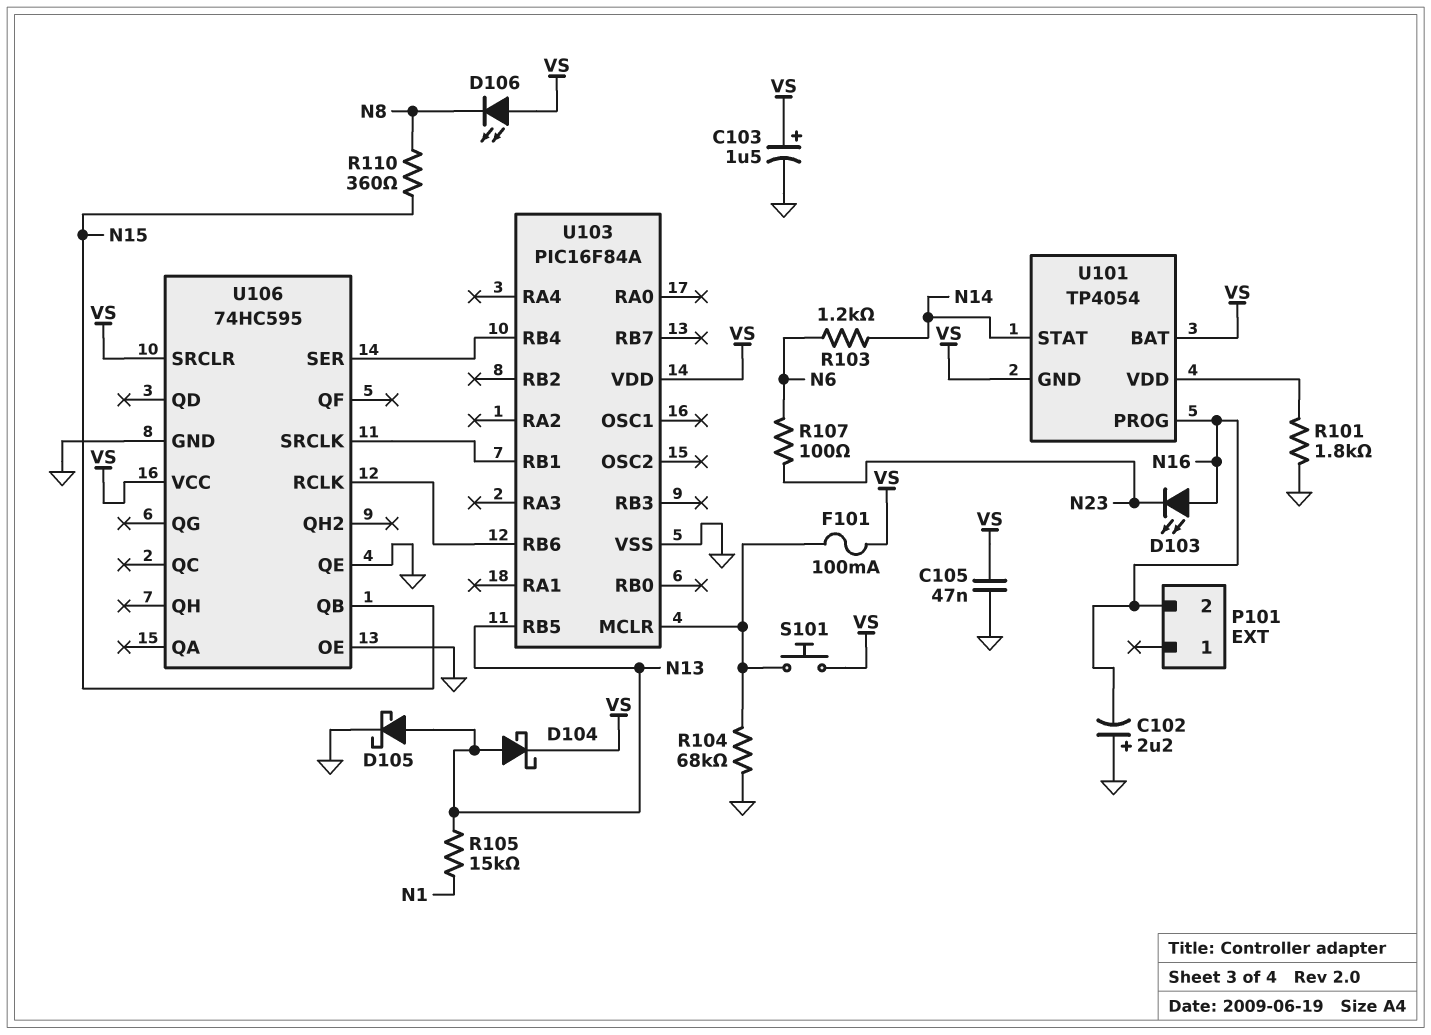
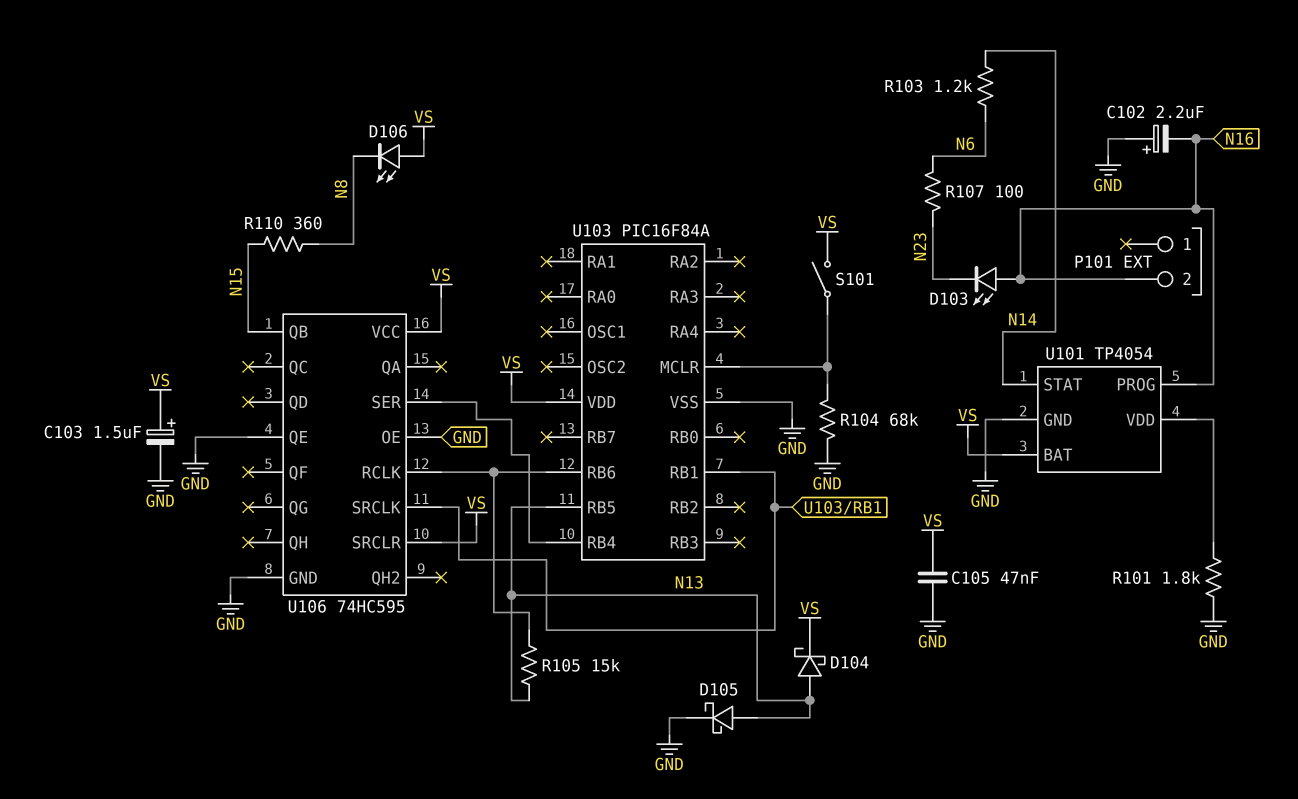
F101: 100mA (U103/MCLR, VS) -> none
R105: 15k (N1, N13) -> 15k (N13, U103/RB6)
S101: button (U103/MCLR, VS) -> switch (U103/MCLR, VS)
U101 pin GND: VS -> GND

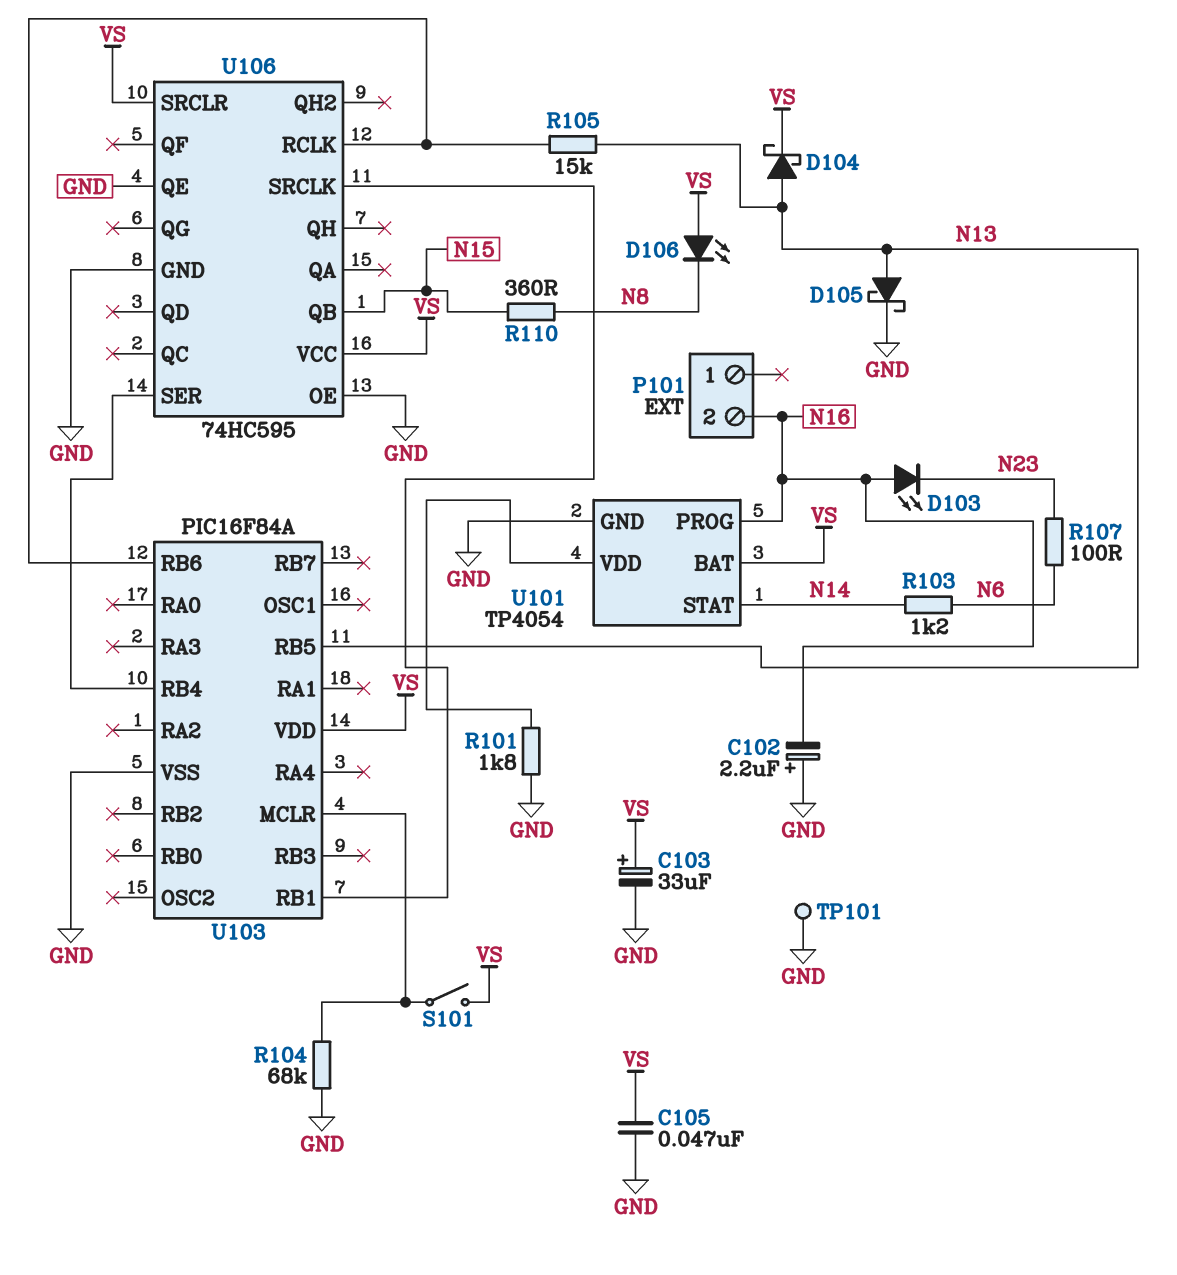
C103: 1.5uF (plus VS, minus GND) -> 33uF (plus VS, minus GND)
TP101: none -> test point (GND)

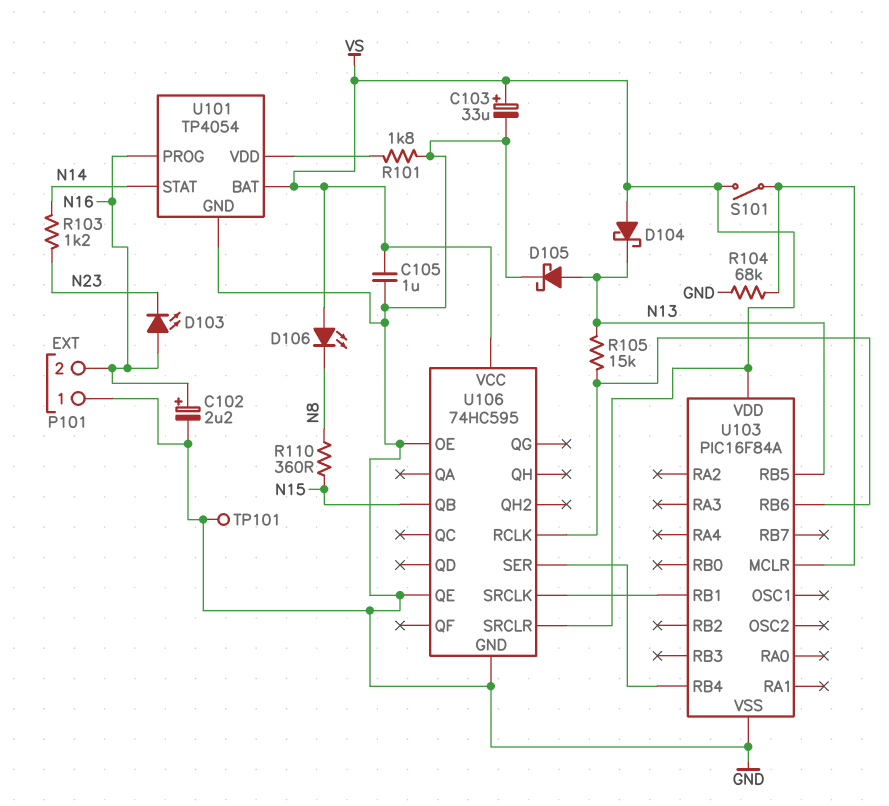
C102: 2.2uF (plus GND, minus N16) -> 2.2uF (plus N16, minus GND)
C105: 47nF (GND, VS) -> 1uF (GND, VS)
D104: schottky (A N13, K VS) -> schottky (A VS, K N13)
P101 pin 1: none -> GND
R103: 1.2k (N6, N14) -> 1.2k (N14, N23)
R107: 100 (N6, N23) -> none

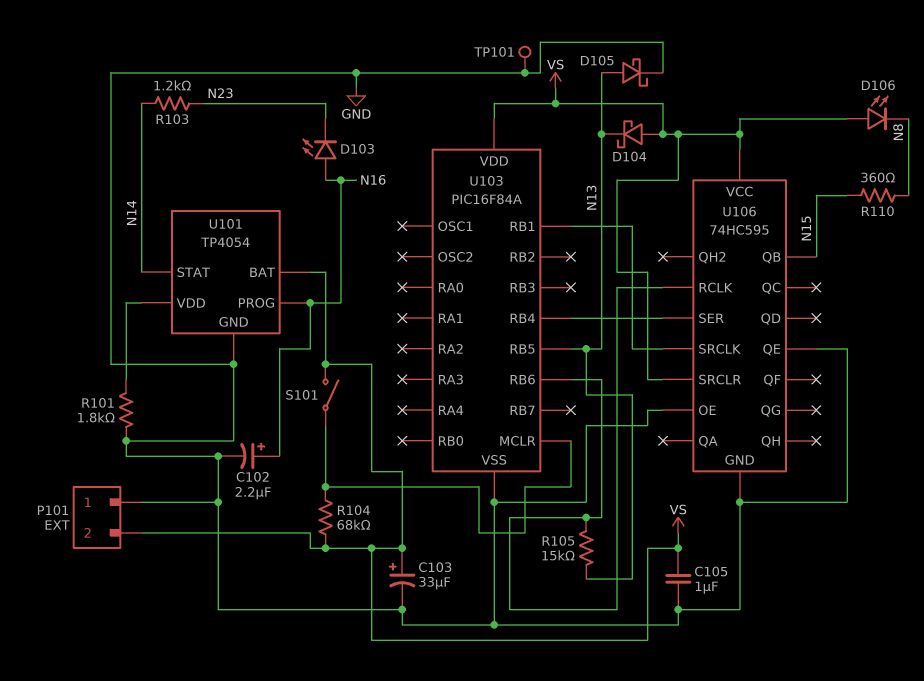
P101 pin 2: N16 -> VS
R104: 68k (GND, U103/MCLR) -> 68k (U103/MCLR, VS)

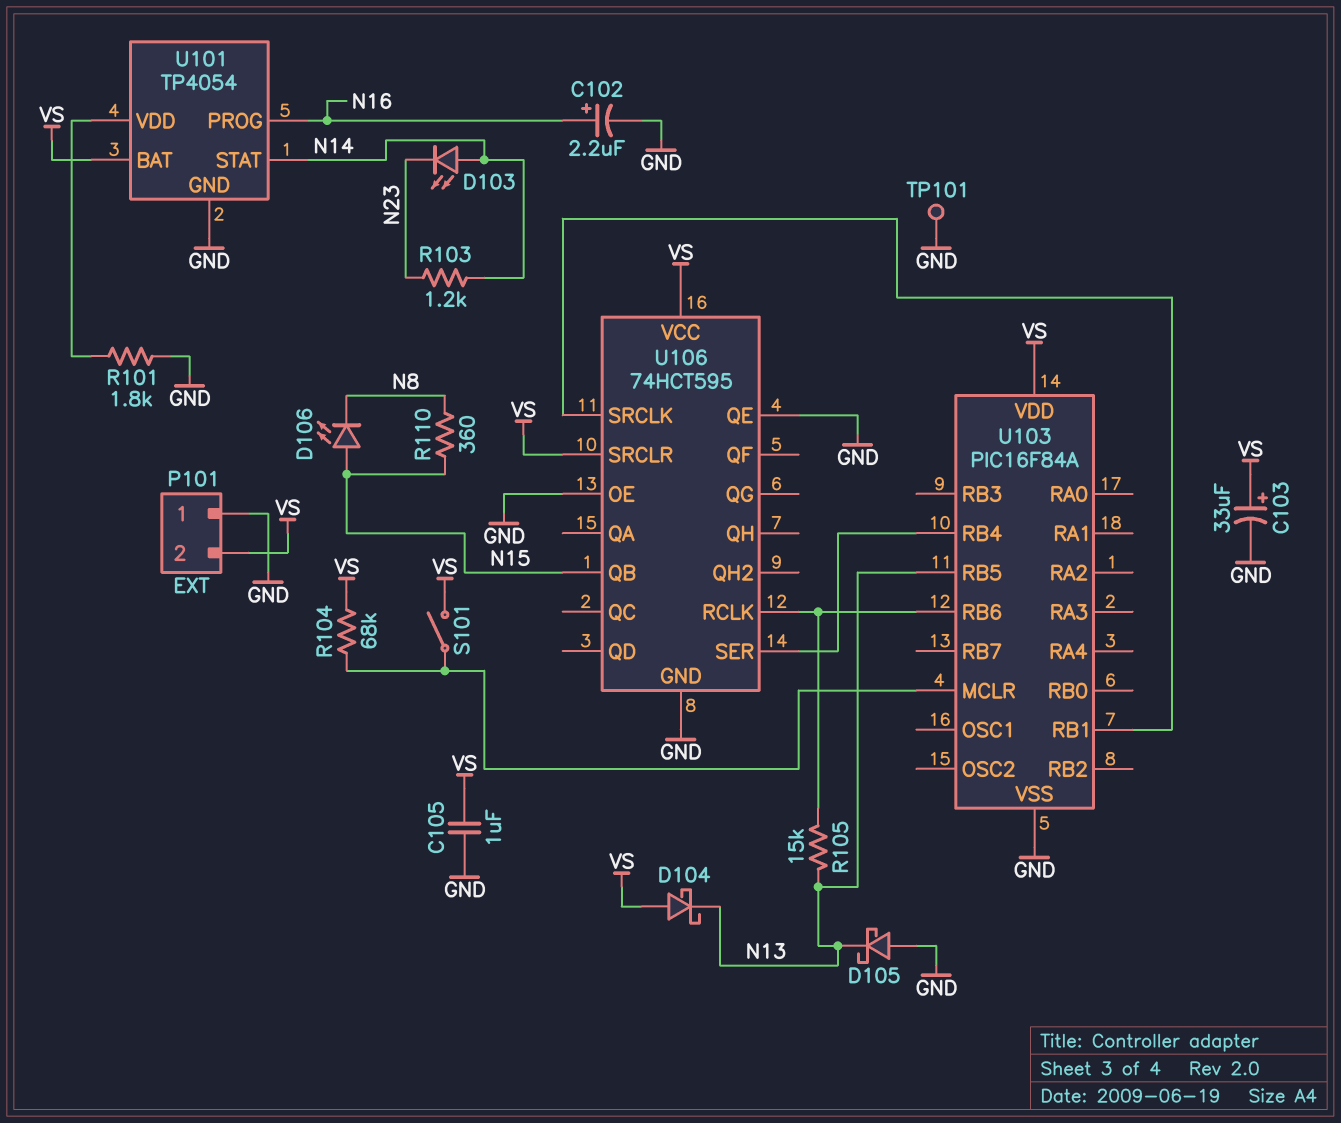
D103: LED (A N16, K N23) -> LED (A N14, K N23)
D105: schottky (A N13, K GND) -> schottky (A GND, K N13)
D106: LED (A VS, K N8) -> LED (A N15, K N8)
U106: 74HC595 -> 74HCT595

